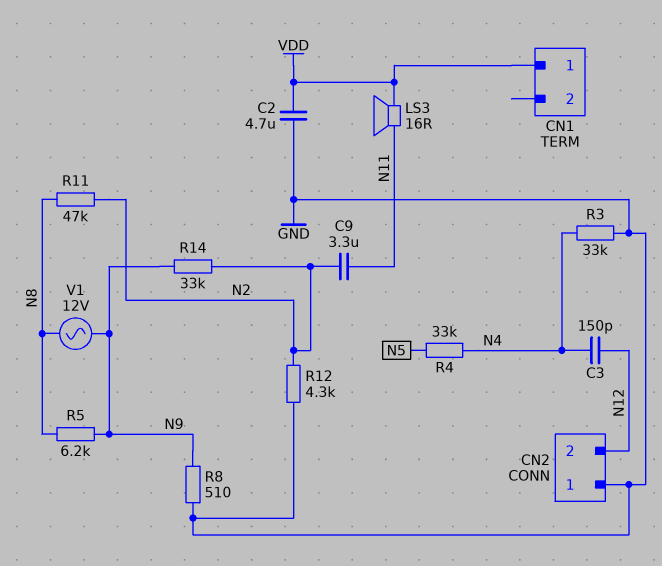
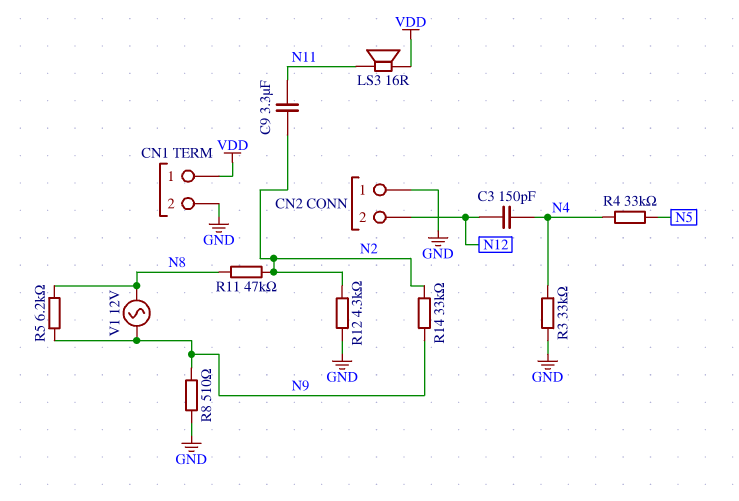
C2: 4.7uF (GND, VDD) -> none
CN1 pin 2: none -> GND

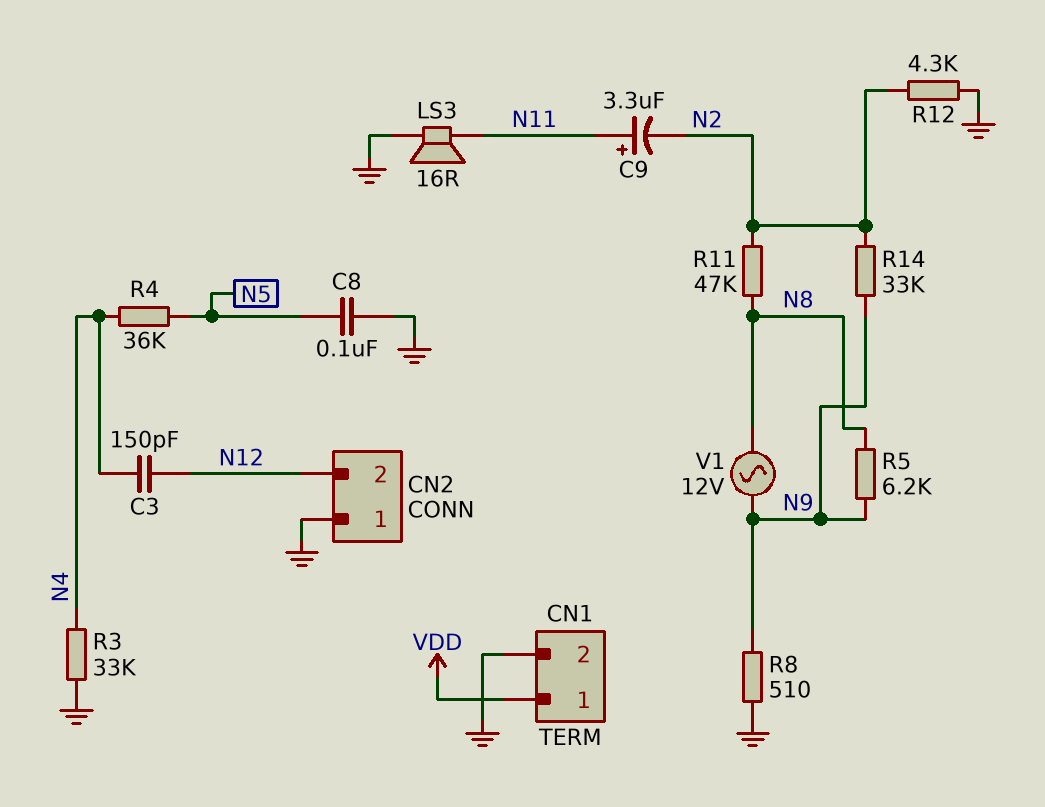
C8: none -> 100nF (GND, N5)
C9: 3.3uF (N2, N11) -> 3.3uF (plus N11, minus N2)
LS3: speaker 16R (N11, VDD) -> speaker 16R (GND, N11)
R4: 33k (N4, N5) -> 36k (N4, N5)

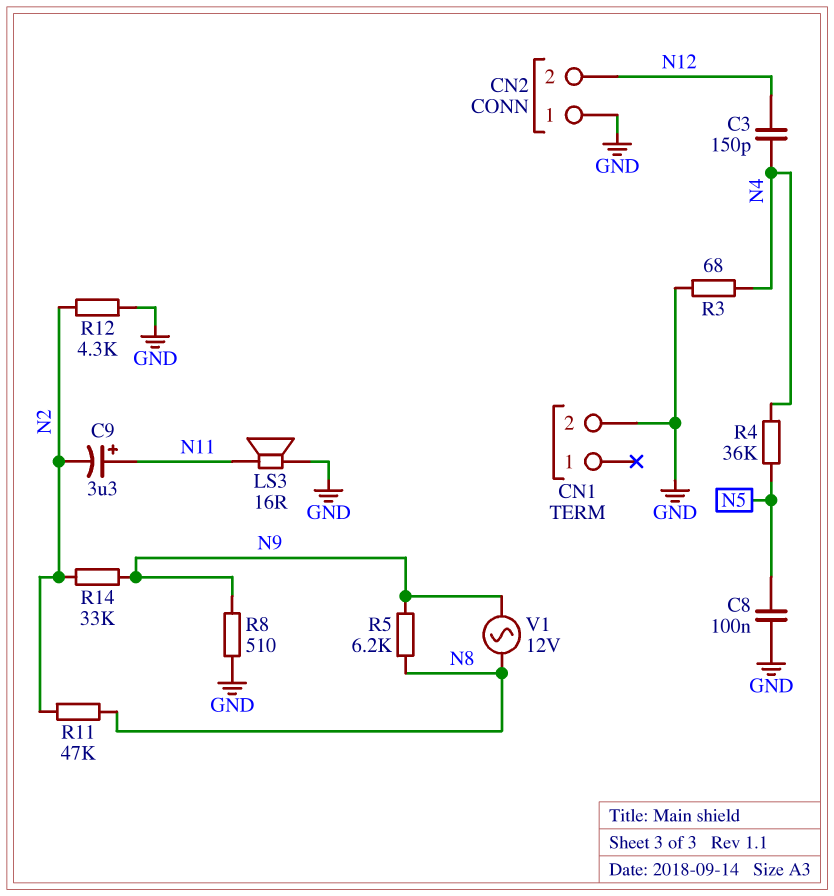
CN1 pin 1: VDD -> none
R3: 33k (GND, N4) -> 68 (GND, N4)

